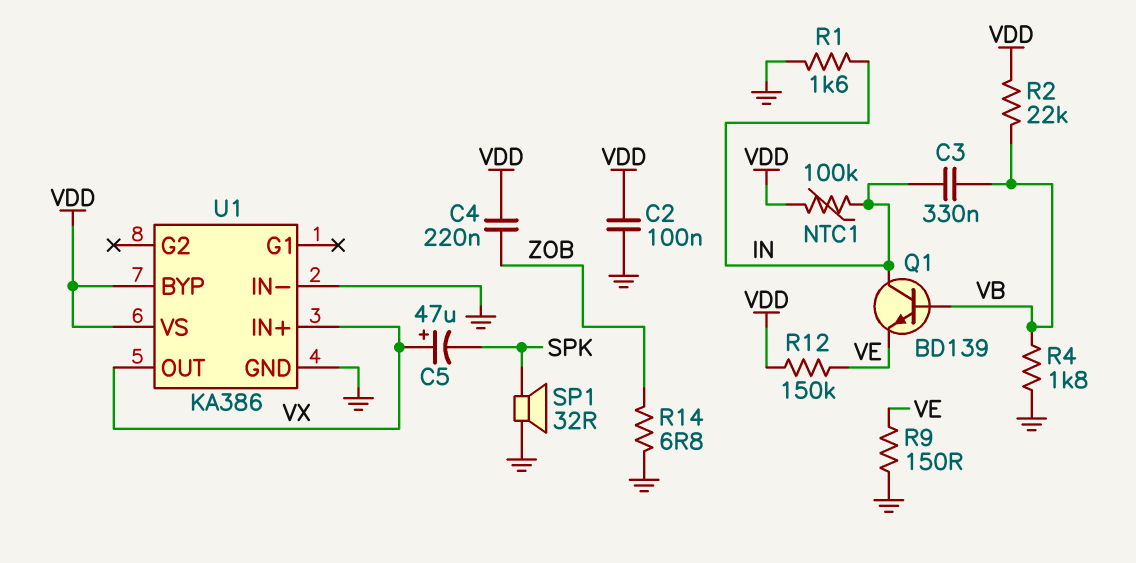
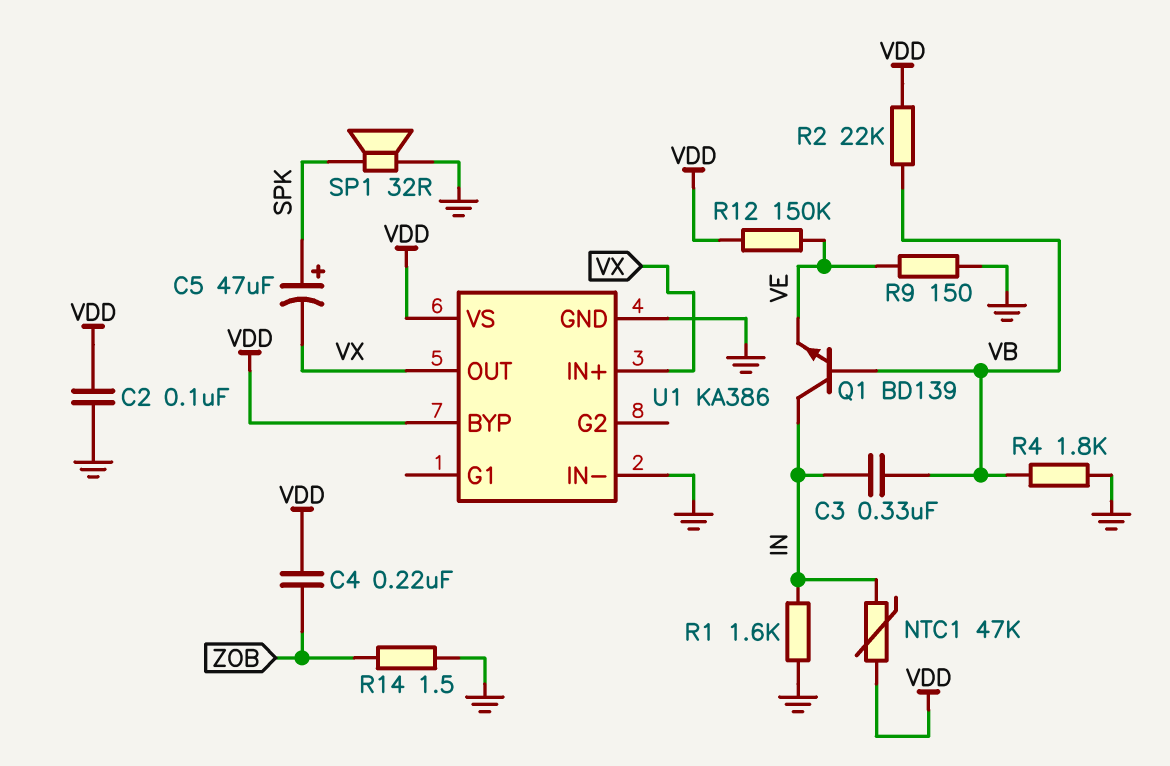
C5: 47uF (plus VX, minus SPK) -> 47uF (plus SPK, minus VX)
NTC1: 100k (IN, VDD) -> 47k (IN, VDD)
R14: 6.8 (GND, ZOB) -> 1.5 (GND, ZOB)

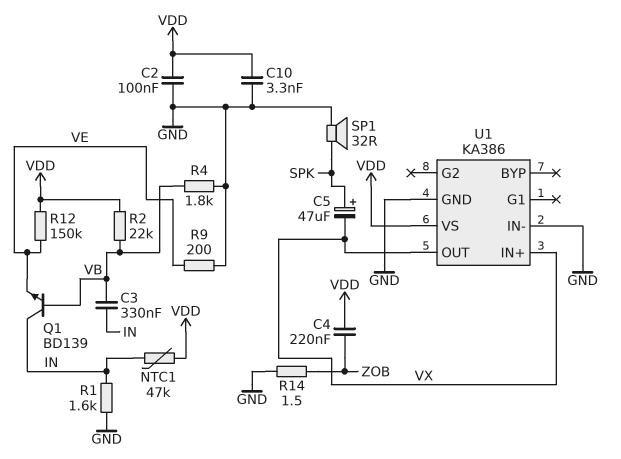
C10: none -> 3.3nF (GND, VDD)
R9: 150 (GND, VE) -> 200 (GND, VE)
U1 pin BYP: VDD -> none

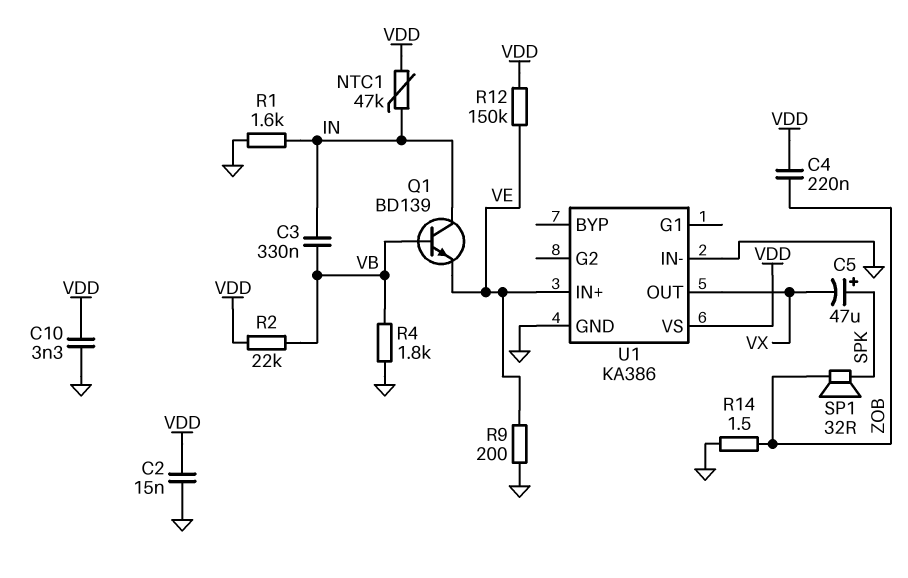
C2: 100nF (GND, VDD) -> 15nF (GND, VDD)
SP1: speaker 32R (GND, SPK) -> speaker 32R (SPK, ZOB)
U1 pin IN+: VX -> VE

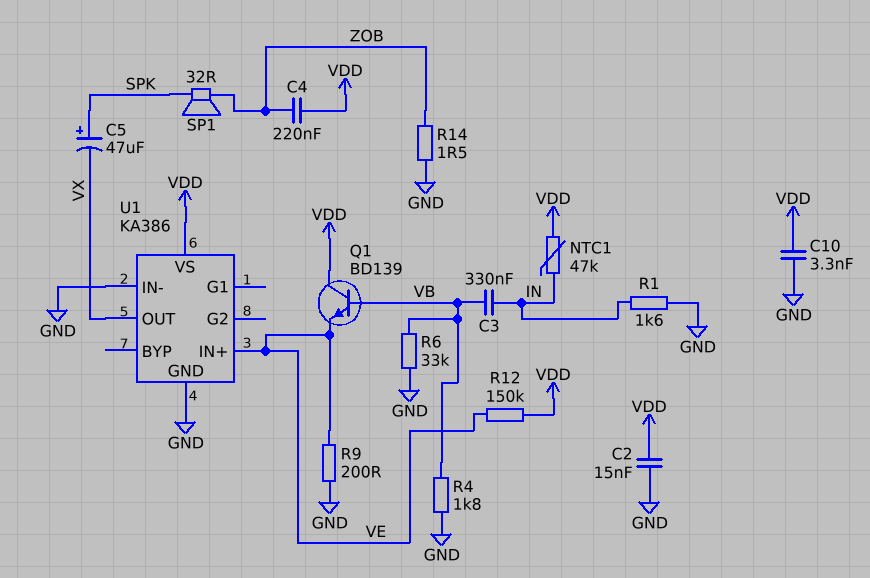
Q1: NPN BD139 (B VB, C IN, E VE) -> NPN BD139 (B VB, C VDD, E VE)
R2: 22k (VB, VDD) -> none
R6: none -> 33k (GND, VB)

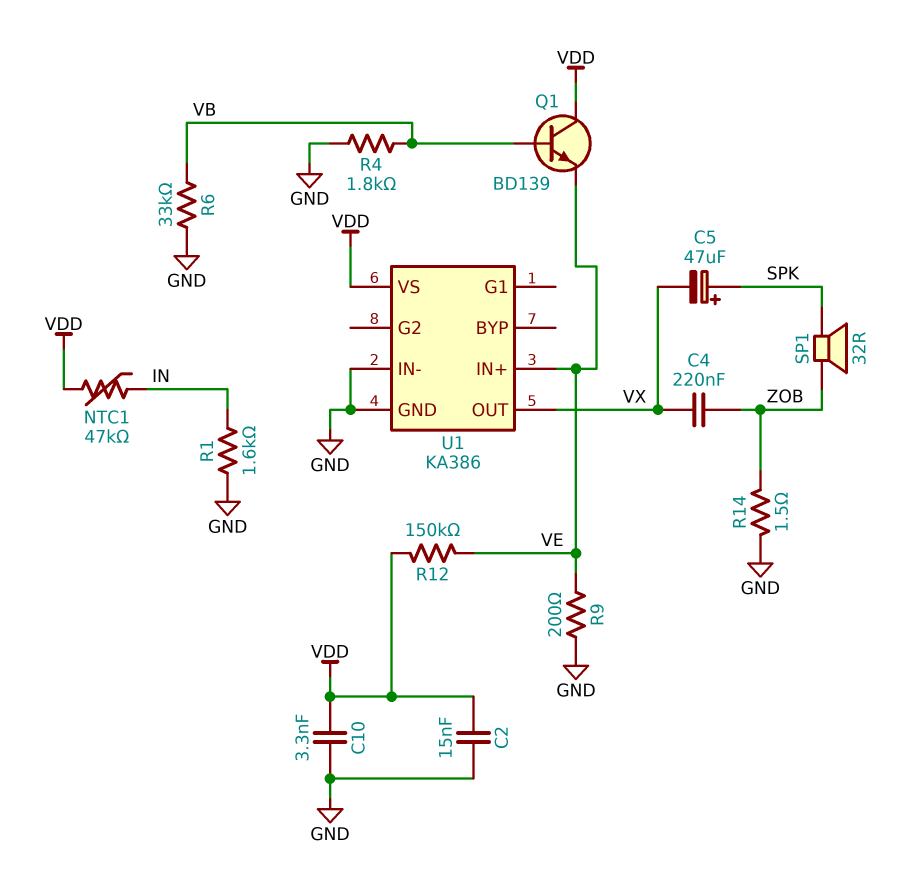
C3: 330nF (IN, VB) -> none
C4: 220nF (VDD, ZOB) -> 220nF (VX, ZOB)

